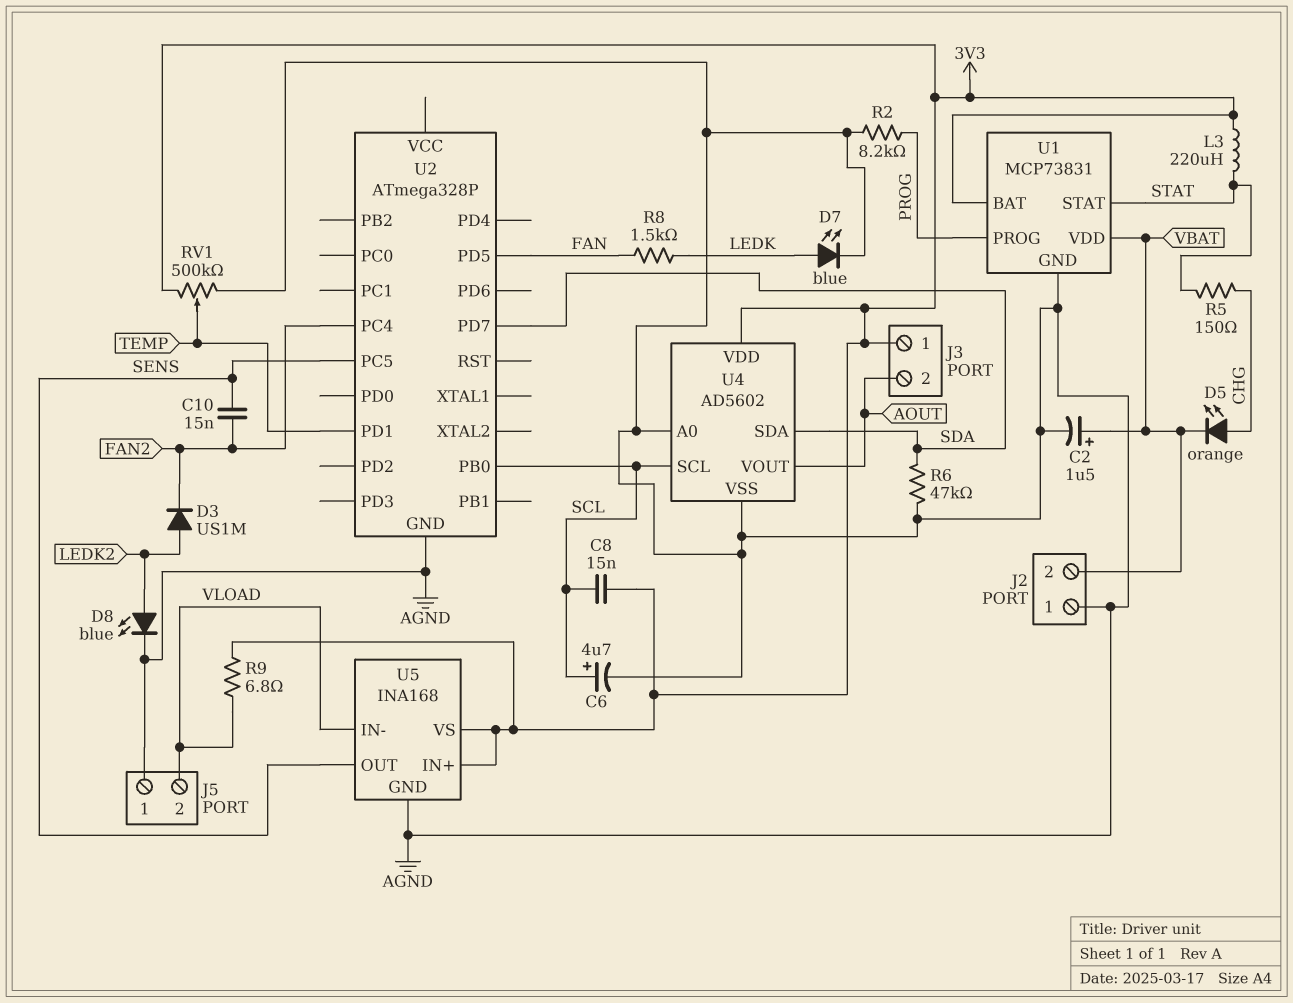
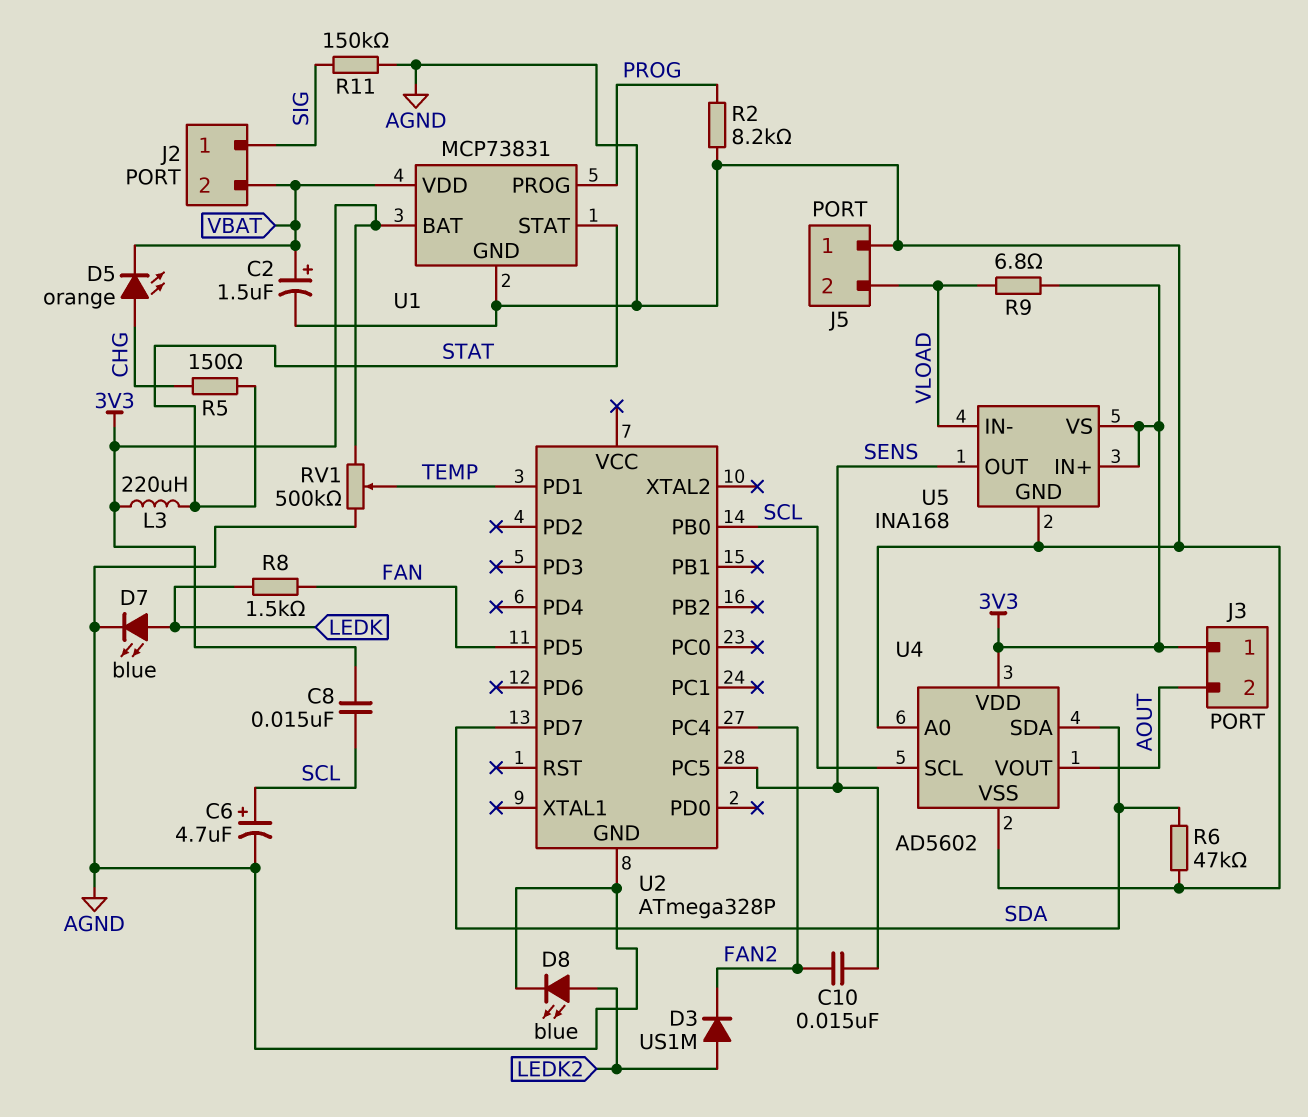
J2 pin 1: AGND -> SIG
R11: none -> 150k (AGND, SIG)

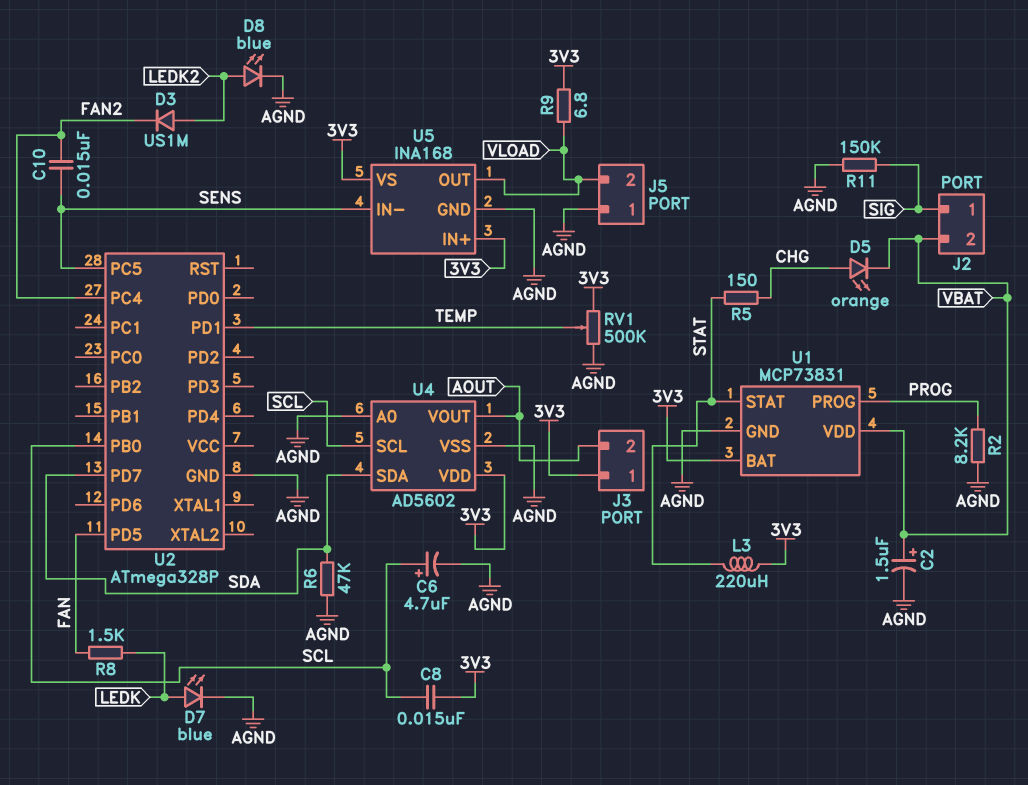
U5 pin IN-: VLOAD -> SENS
U5 pin OUT: SENS -> VLOAD

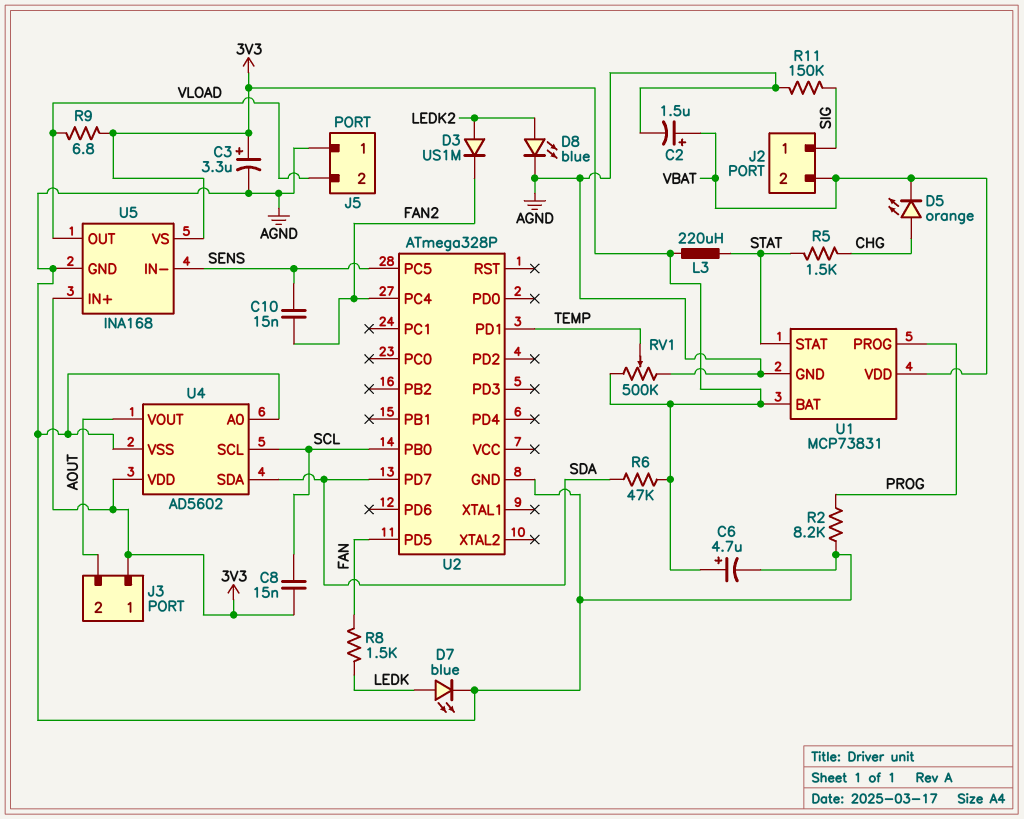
C3: none -> 3.3uF (plus 3V3, minus AGND)
C6: 4.7uF (plus SCL, minus AGND) -> 4.7uF (plus 3V3, minus AGND)
R5: 150 (CHG, STAT) -> 1.5k (CHG, STAT)
R6: 47k (AGND, SDA) -> 47k (3V3, SDA)

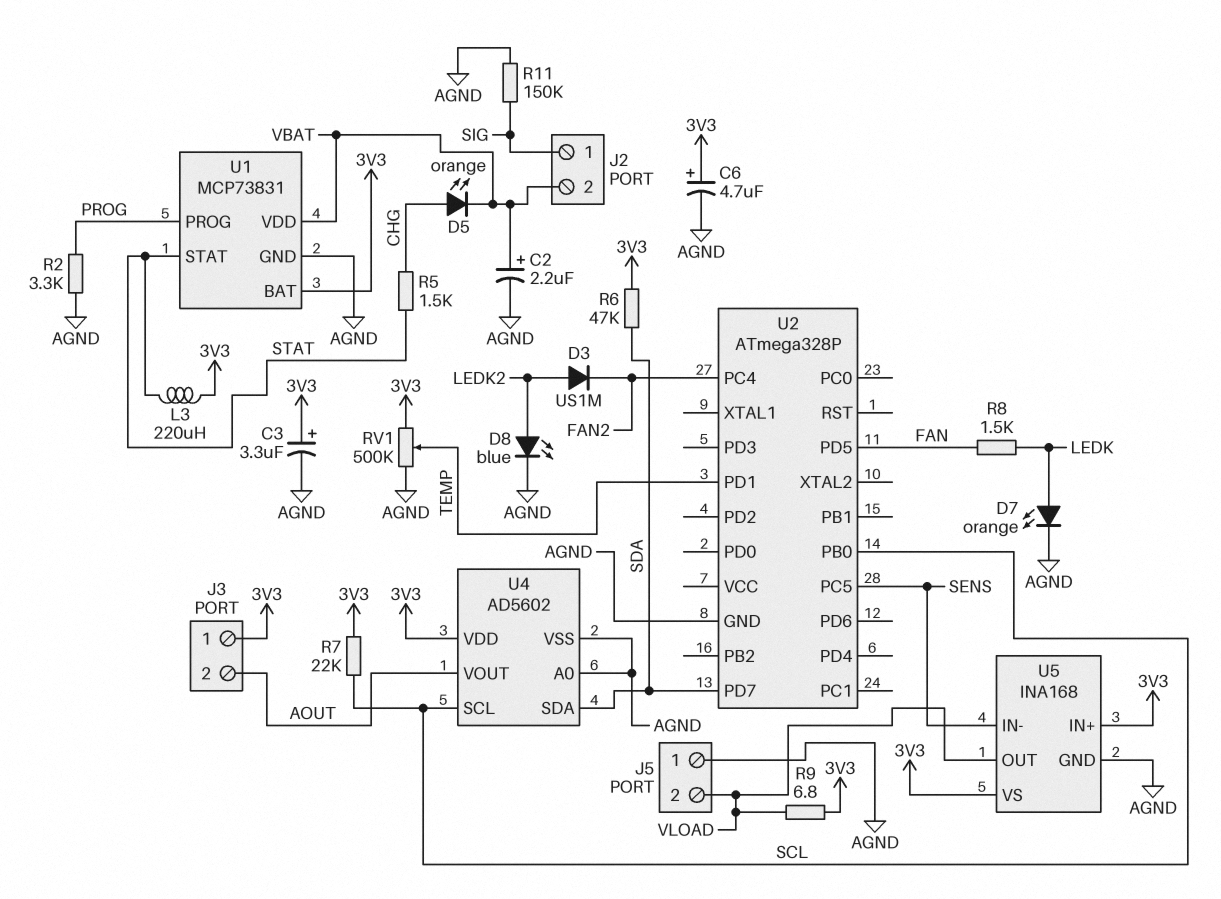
C2: 1.5uF (plus VBAT, minus AGND) -> 2.2uF (plus VBAT, minus AGND)
C8: 15nF (3V3, SCL) -> none
C10: 15nF (FAN2, SENS) -> none
D7: LED blue (A LEDK, K AGND) -> LED orange (A LEDK, K AGND)
R2: 8.2k (AGND, PROG) -> 3.3k (AGND, PROG)
R7: none -> 22k (3V3, SCL)

